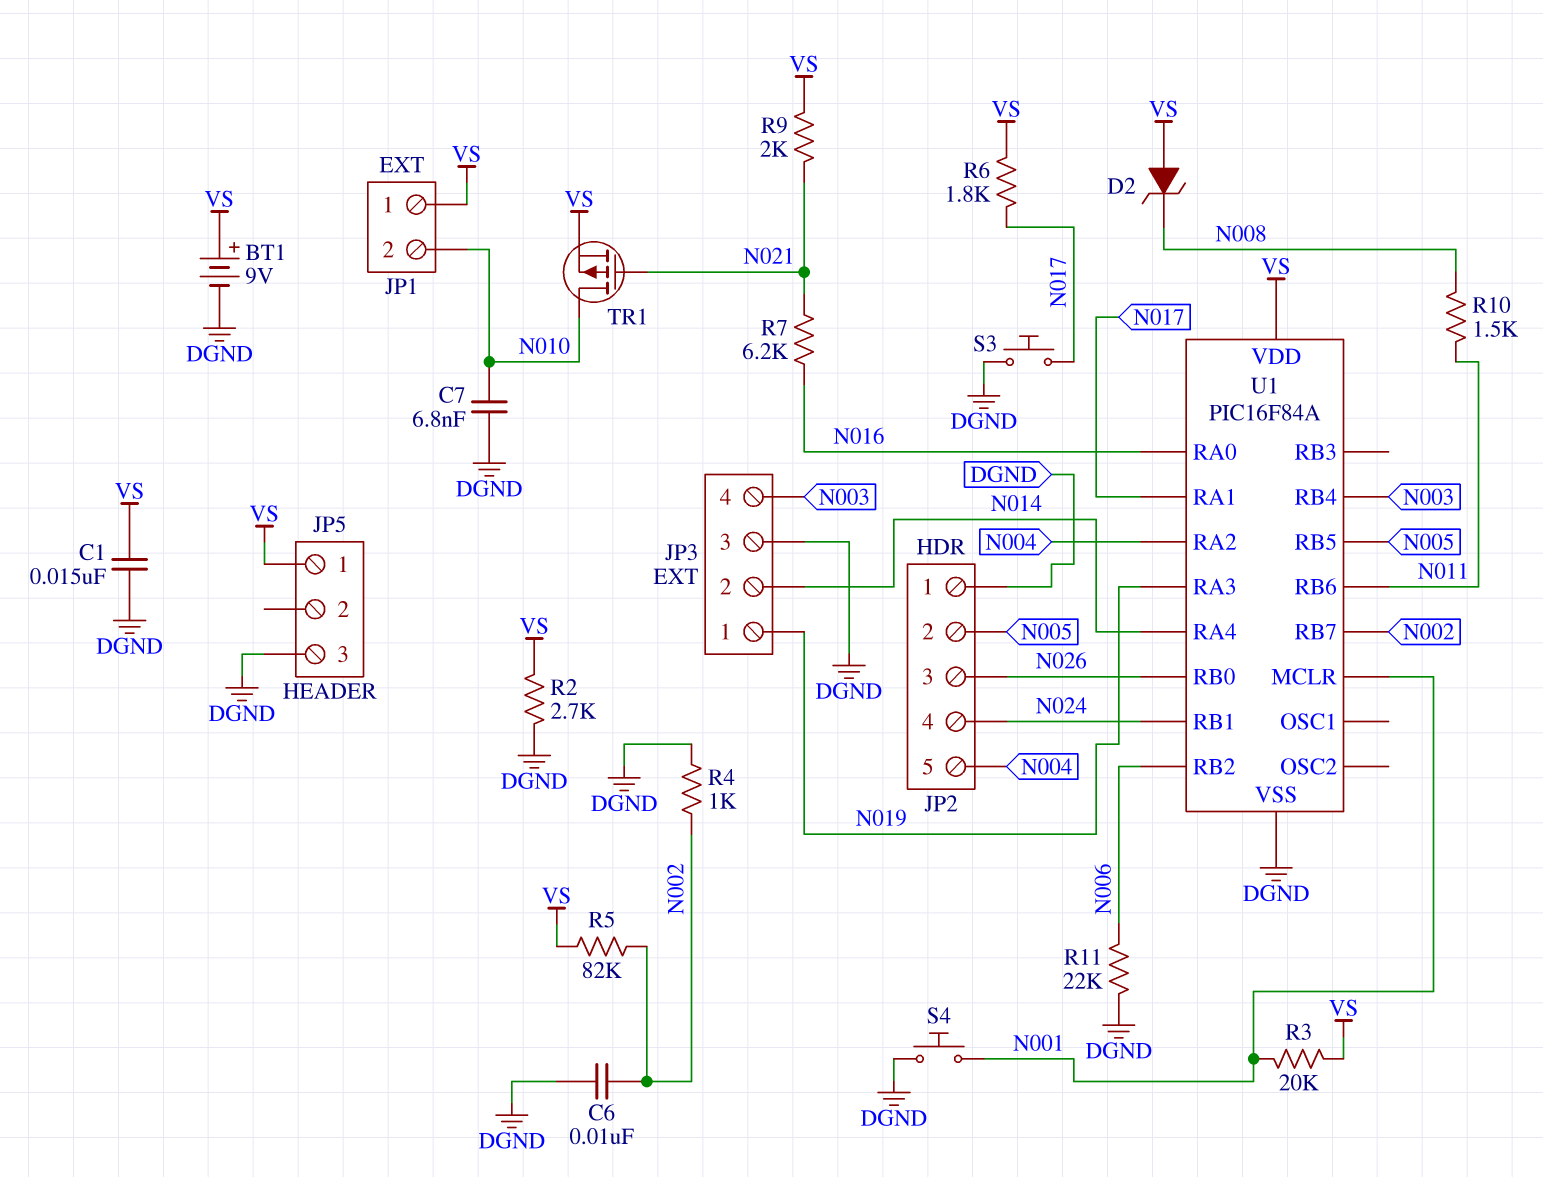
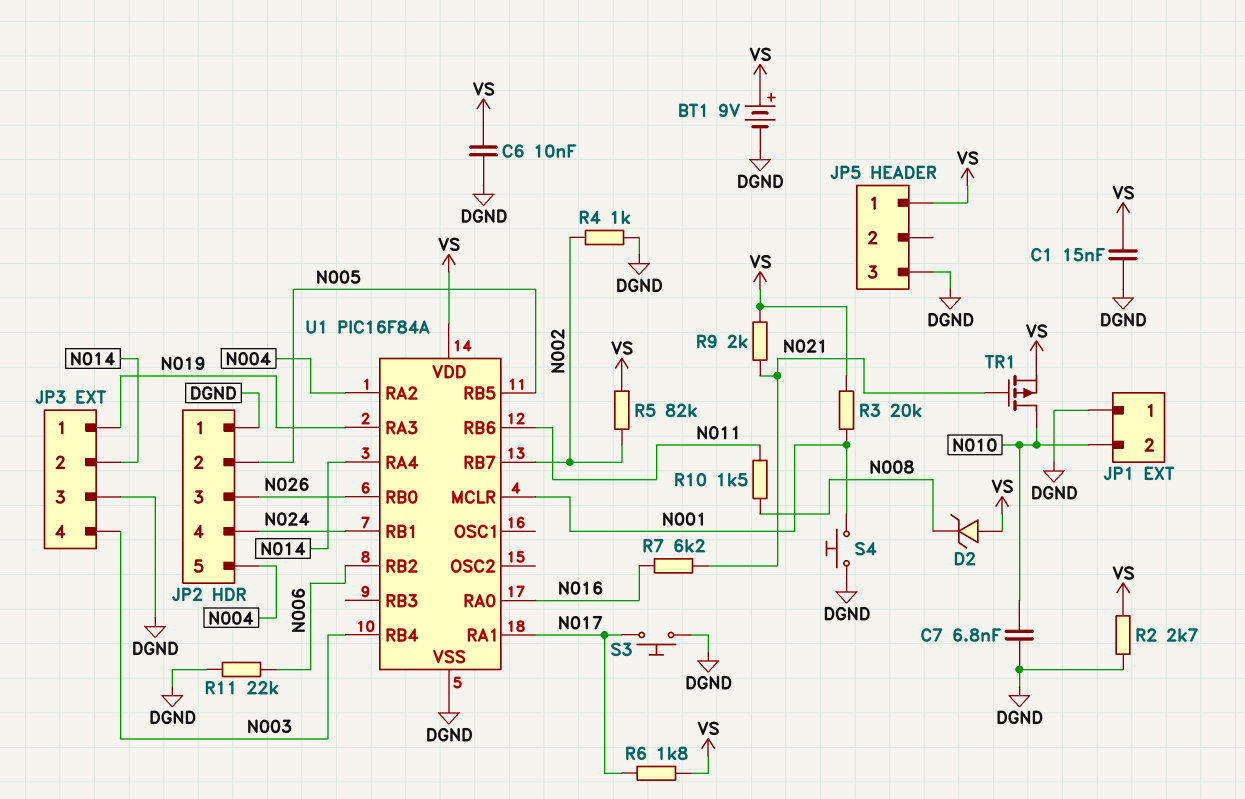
C6: 10nF (DGND, N002) -> 10nF (DGND, VS)
JP1 pin 1: VS -> DGND

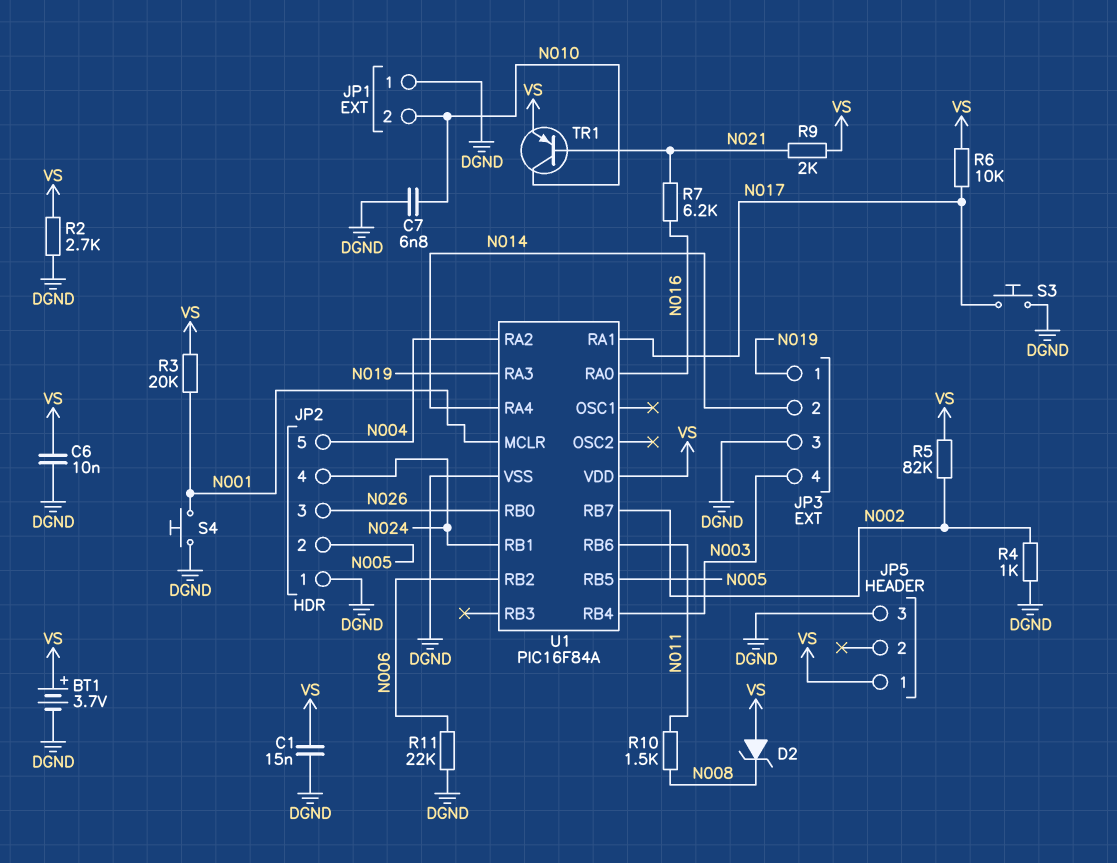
BT1: 9V (plus VS, minus DGND) -> 3.7V (plus VS, minus DGND)
R6: 1.8k (N017, VS) -> 10k (N017, VS)
TR1: PMOS (G N021, D N010, S VS) -> PNP (B N021, C N010, E VS)

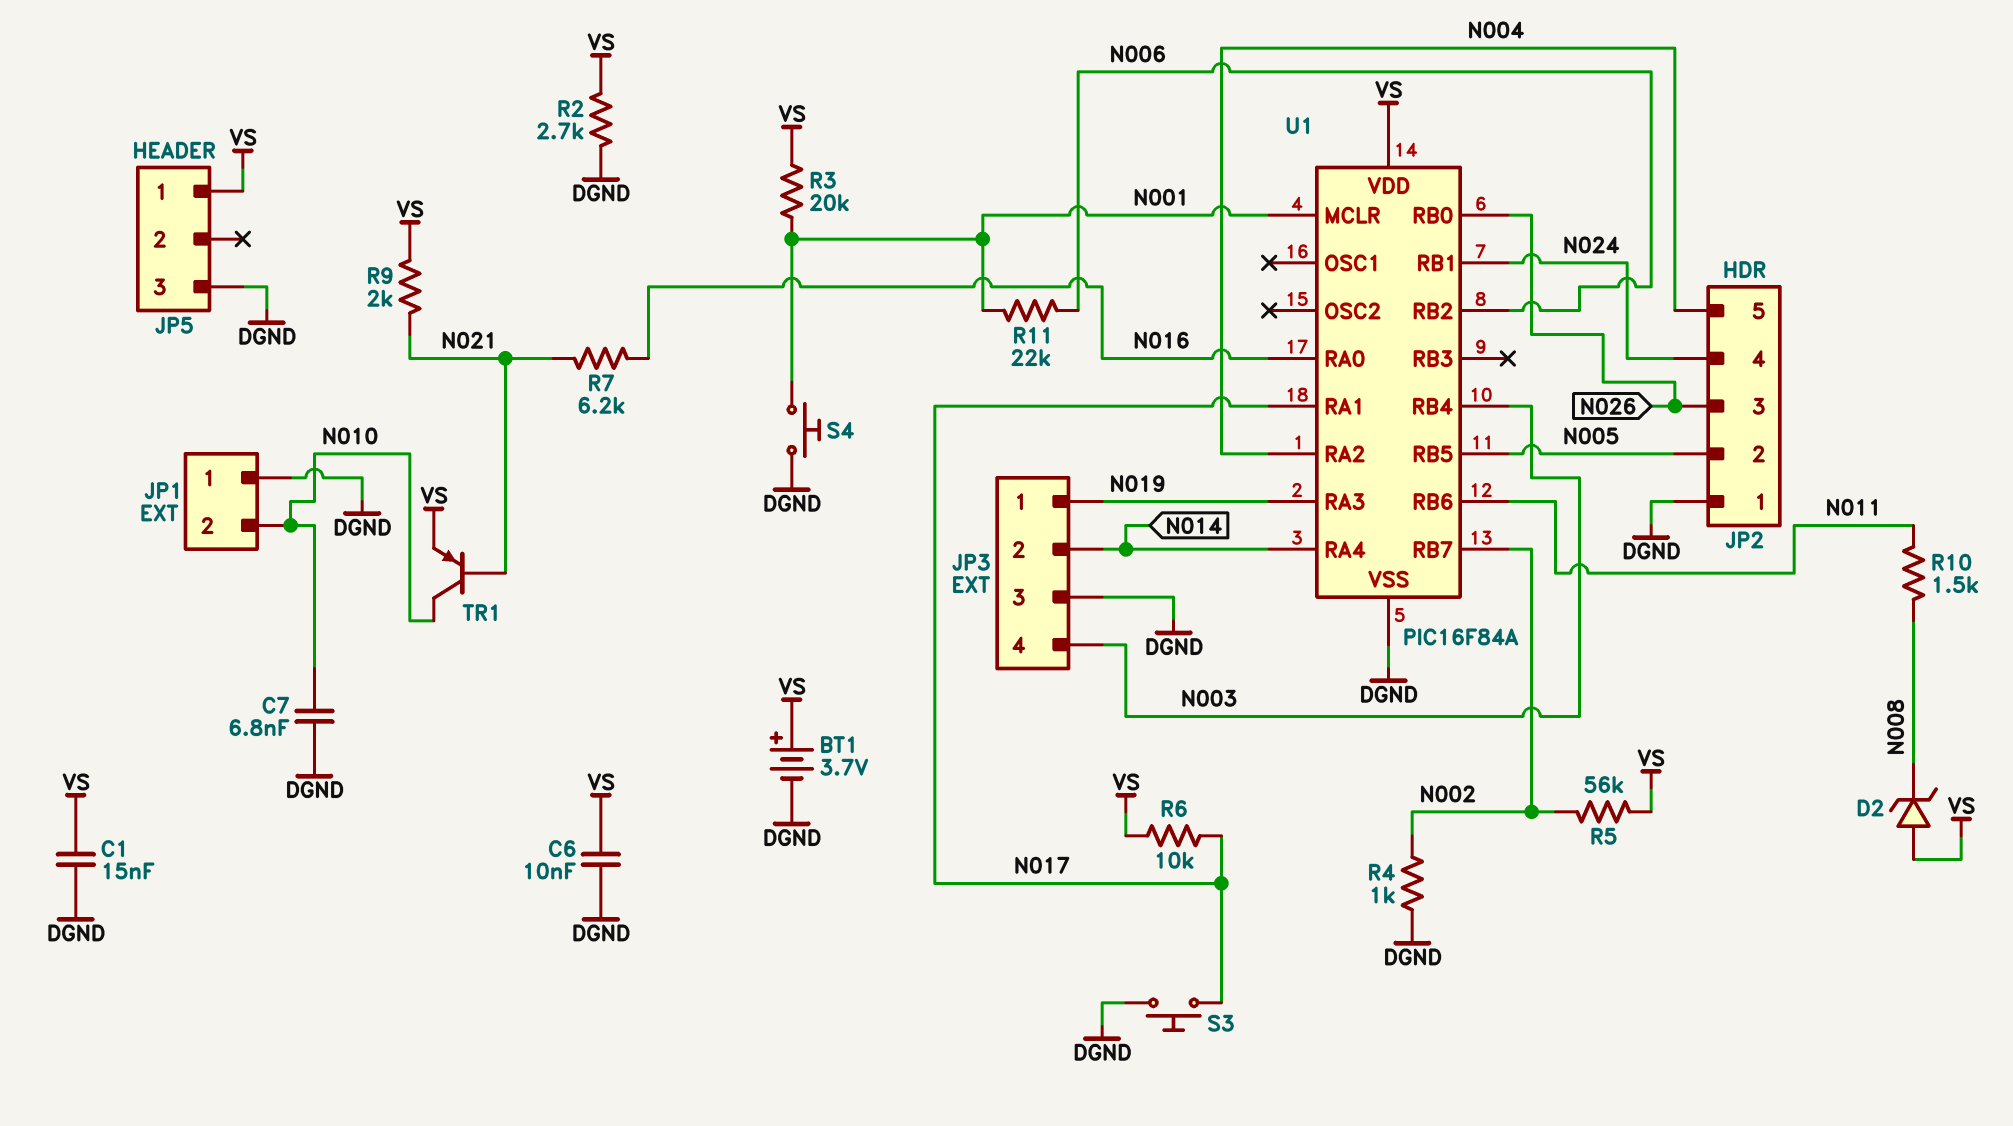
R5: 82k (N002, VS) -> 56k (N002, VS)
R11: 22k (DGND, N006) -> 22k (N001, N006)

